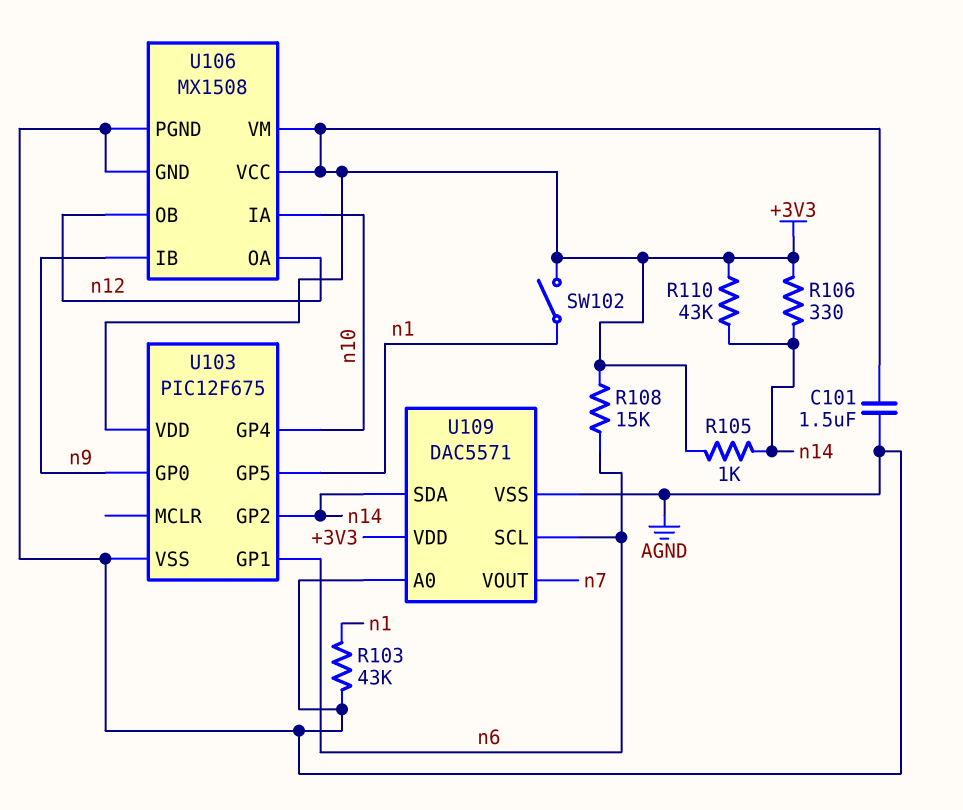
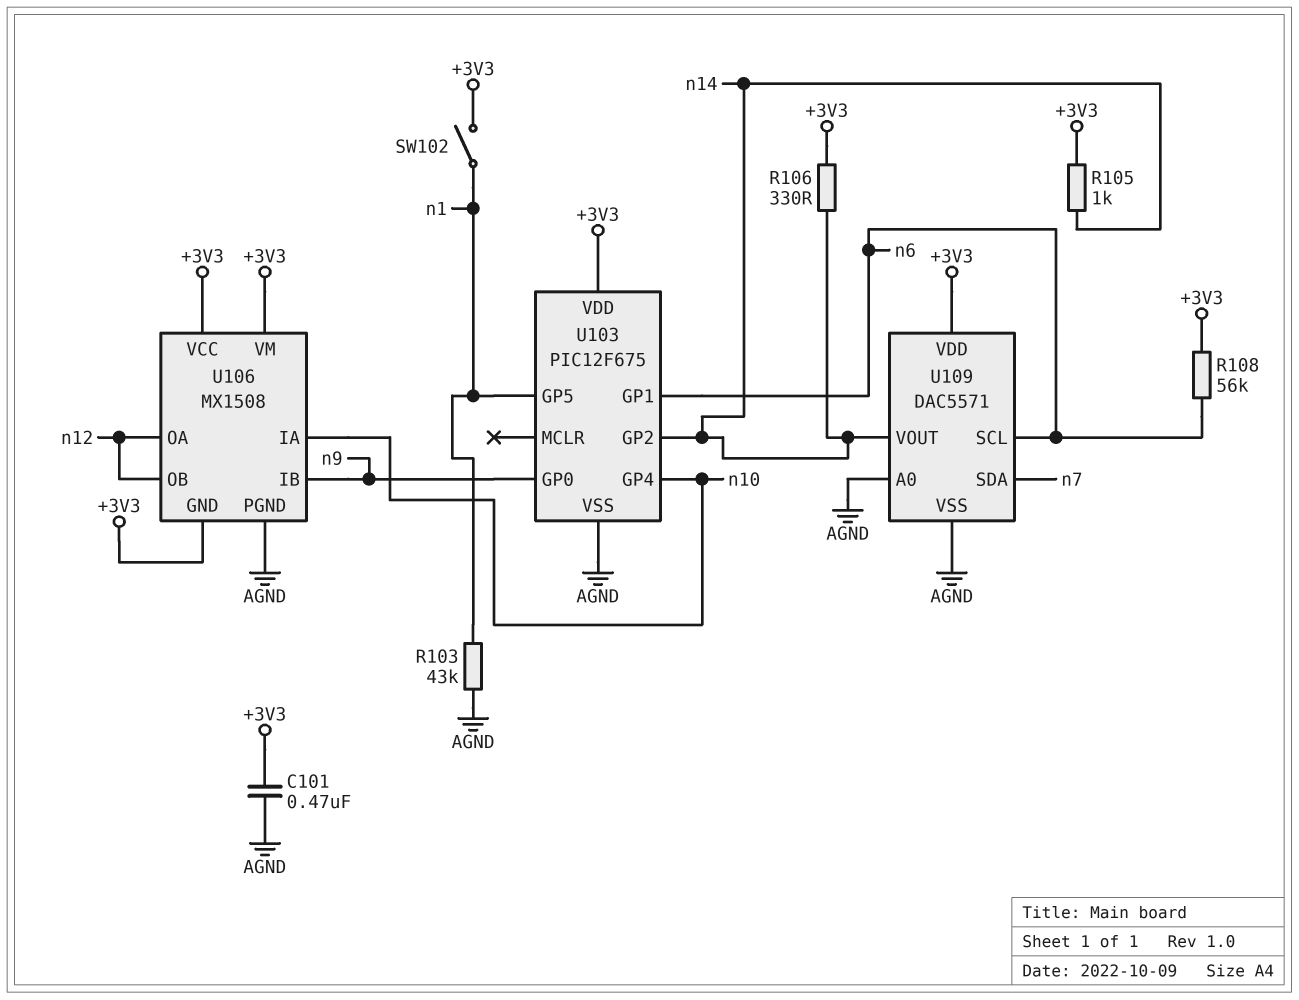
C101: 1.5uF (+3V3, AGND) -> 470nF (+3V3, AGND)
R108: 15k (+3V3, n6) -> 56k (+3V3, n6)
R110: 43k (+3V3, n14) -> none
U106 pin GND: AGND -> +3V3
U109 pin SDA: n14 -> n7
U109 pin VOUT: n7 -> n14

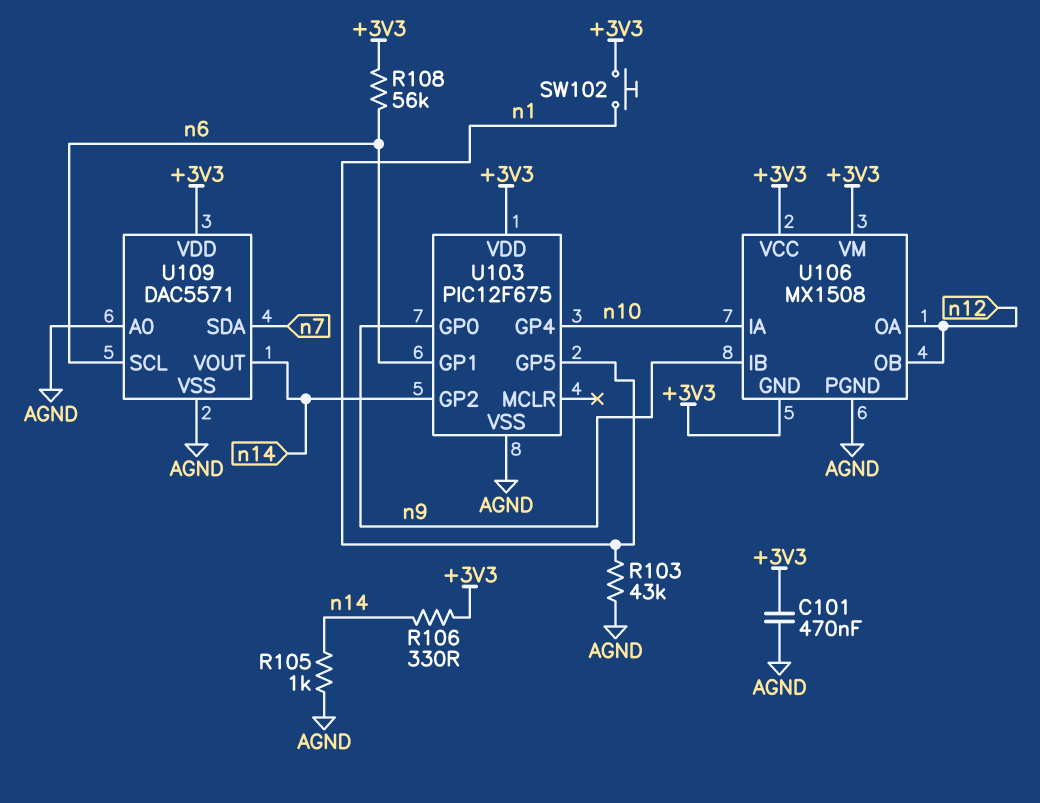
R105: 1k (+3V3, n14) -> 1k (AGND, n14)
SW102: switch (+3V3, n1) -> button (+3V3, n1)

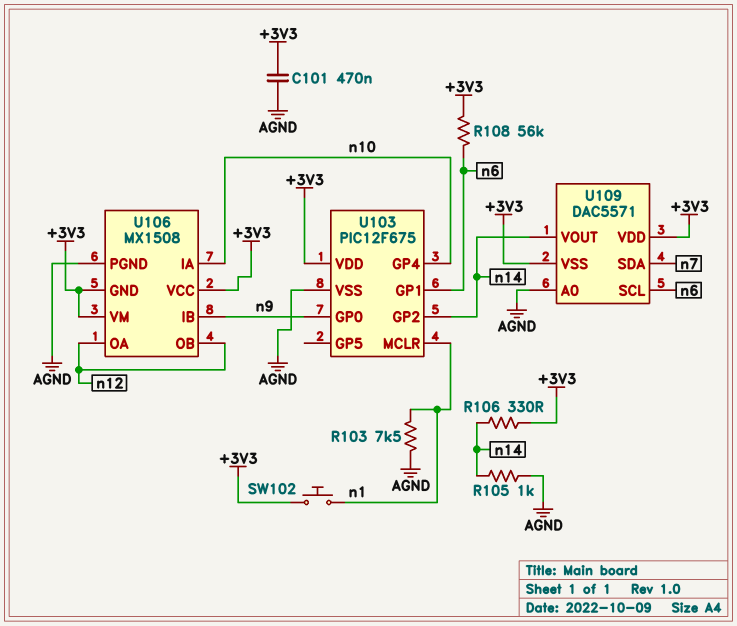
R103: 43k (AGND, n1) -> 7.5k (AGND, n1)
U103 pin GP5: n1 -> none
U103 pin MCLR: none -> n1
U109 pin VSS: AGND -> +3V3

